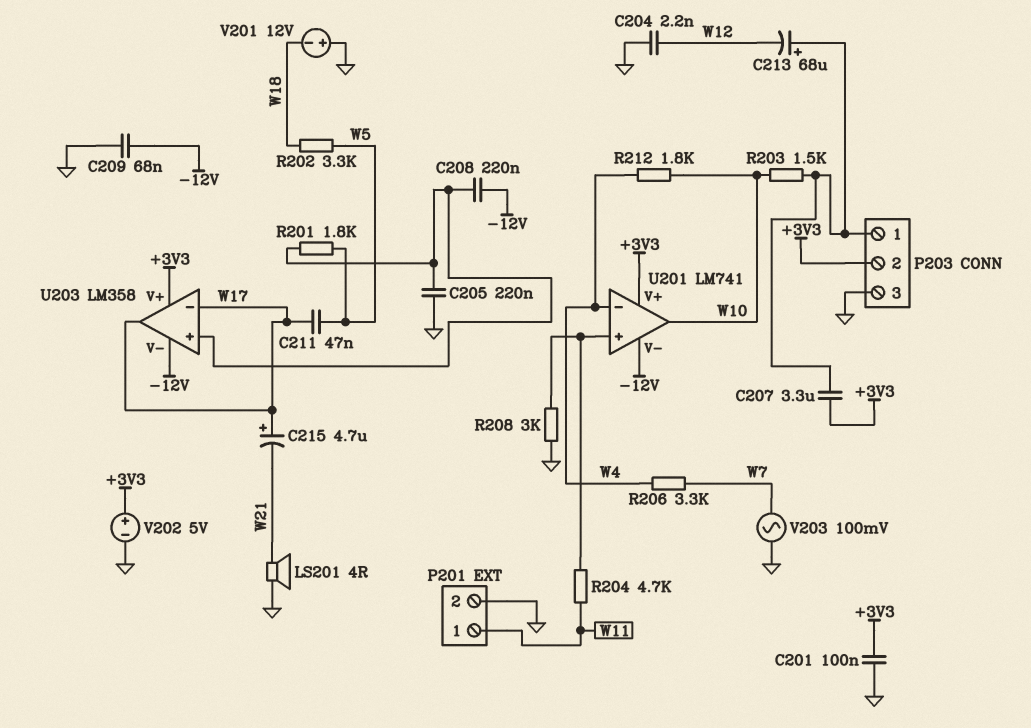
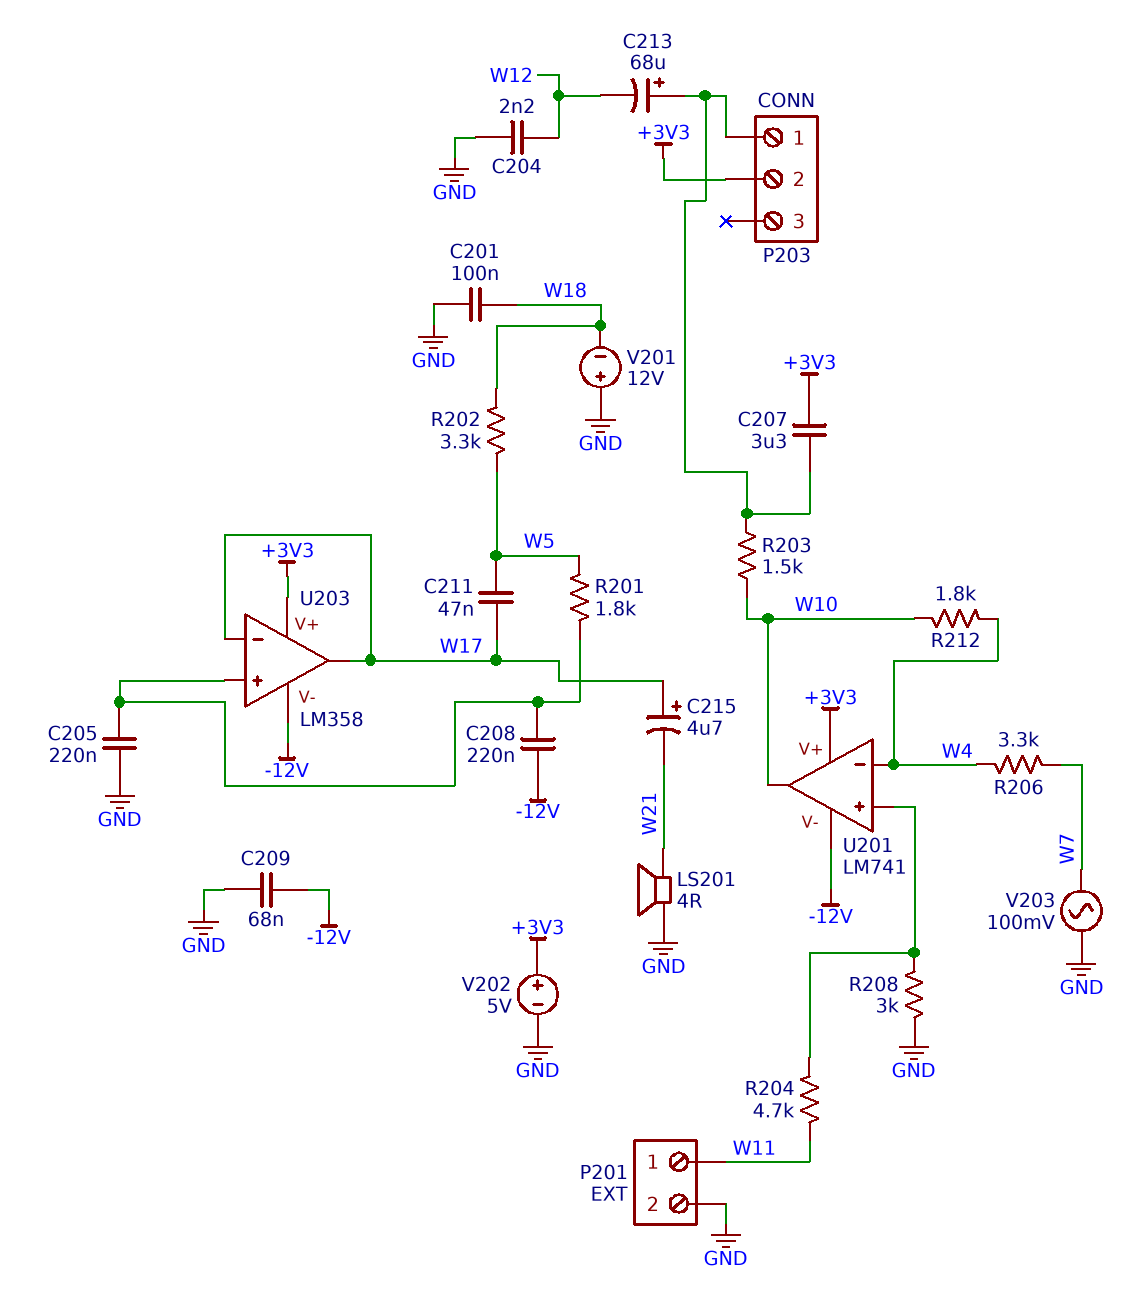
C201: 100nF (+3V3, GND) -> 100nF (GND, W18)
P203 pin 3: GND -> none

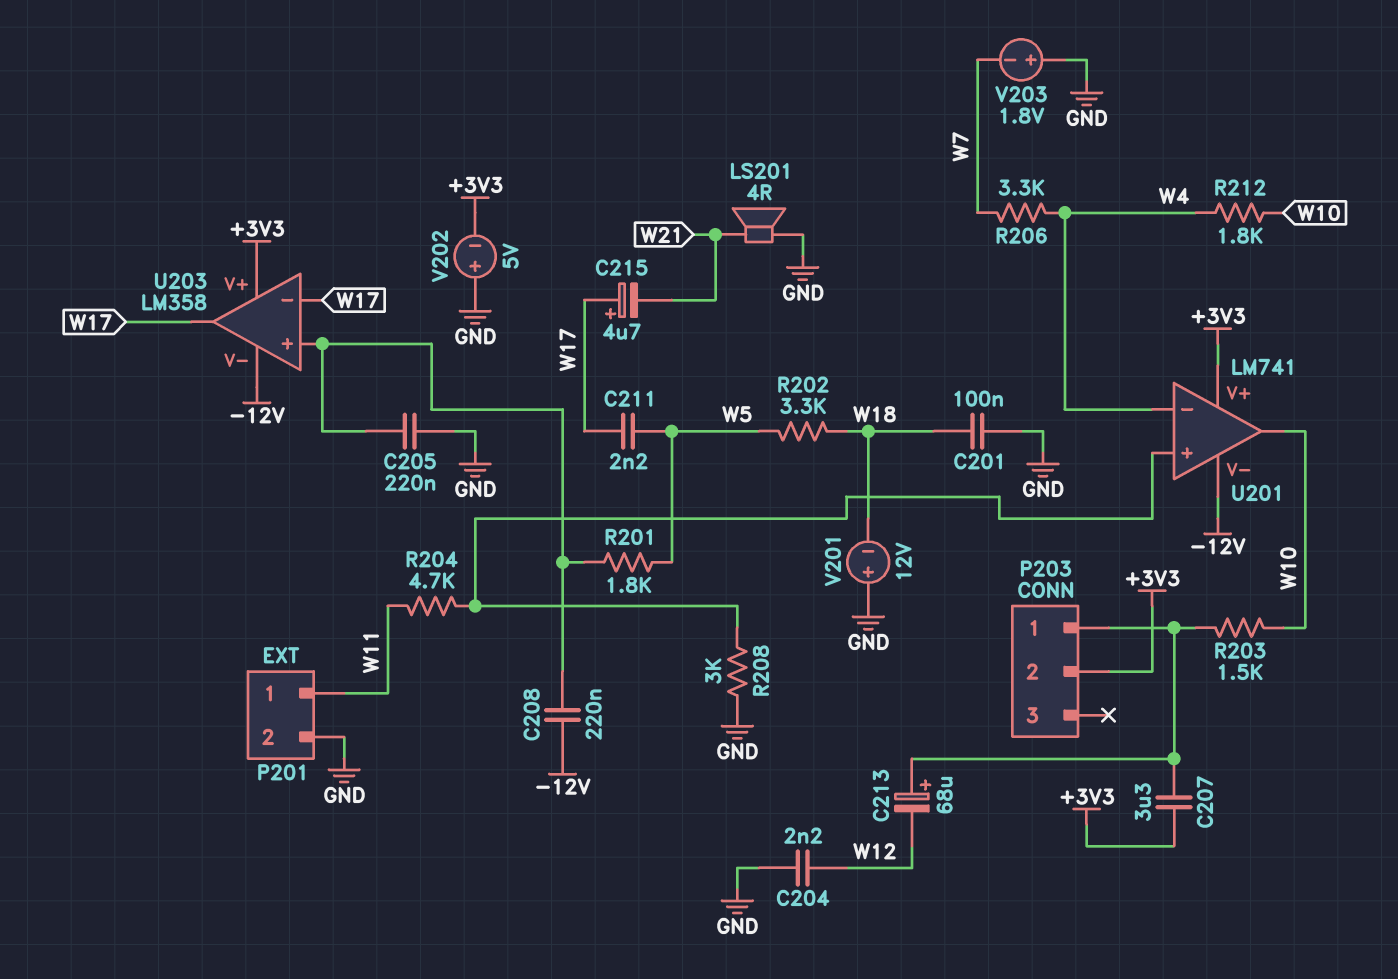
C209: 68nF (-12V, GND) -> none
C211: 47nF (W5, W17) -> 2.2nF (W5, W17)
V202: 5V (plus +3V3, minus GND) -> 5V (plus GND, minus +3V3)
V203: AC 100mV (GND, W7) -> 1.8V (plus GND, minus W7)

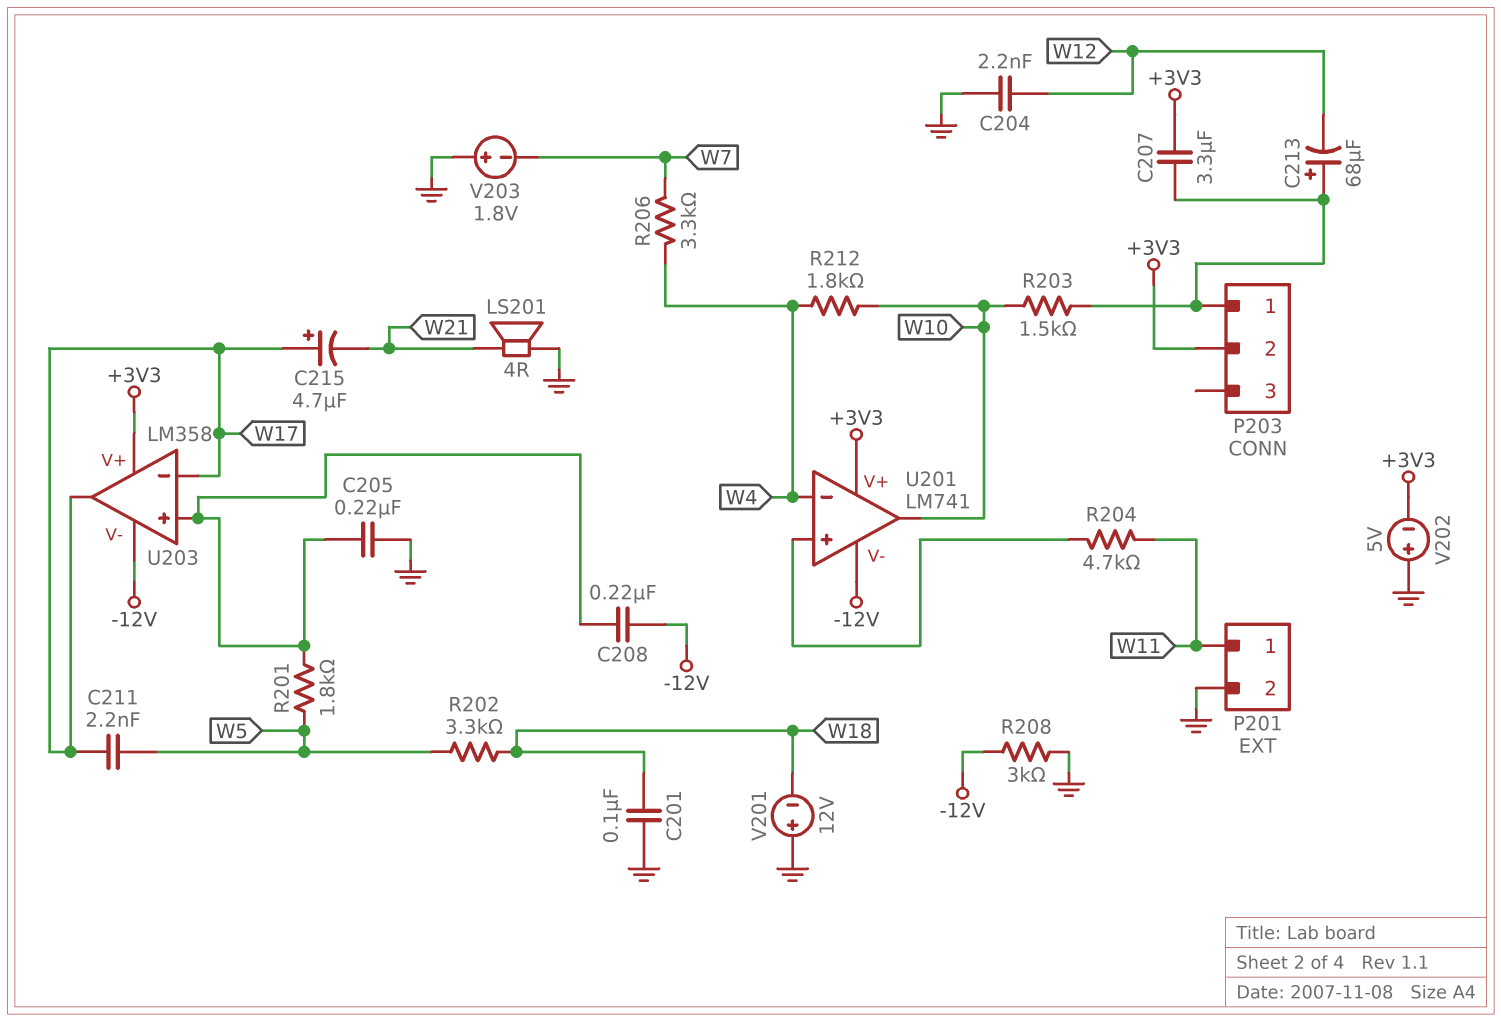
R208: 3k (GND, U201/in+) -> 3k (-12V, GND)

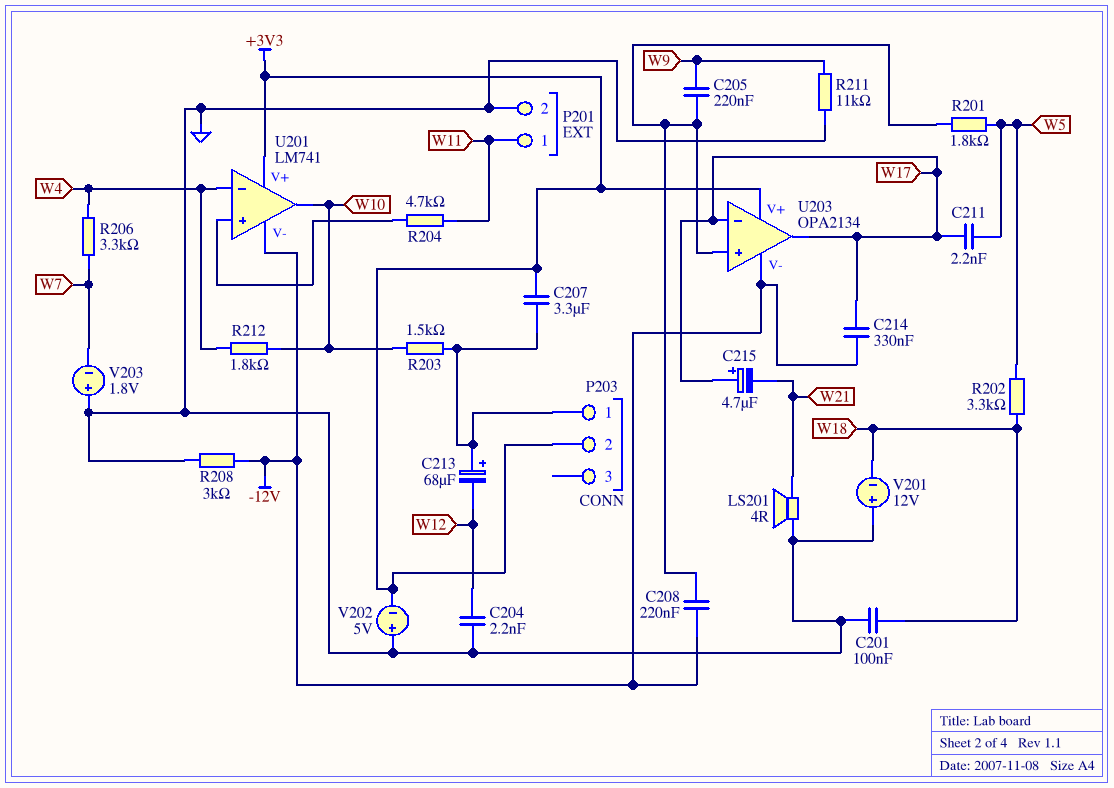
C205: 220nF (GND, U203/in+) -> 220nF (U203/in+, W9)
C214: none -> 330nF (-12V, W17)
R211: none -> 11k (GND, W9)
U203: LM358 -> OPA2134

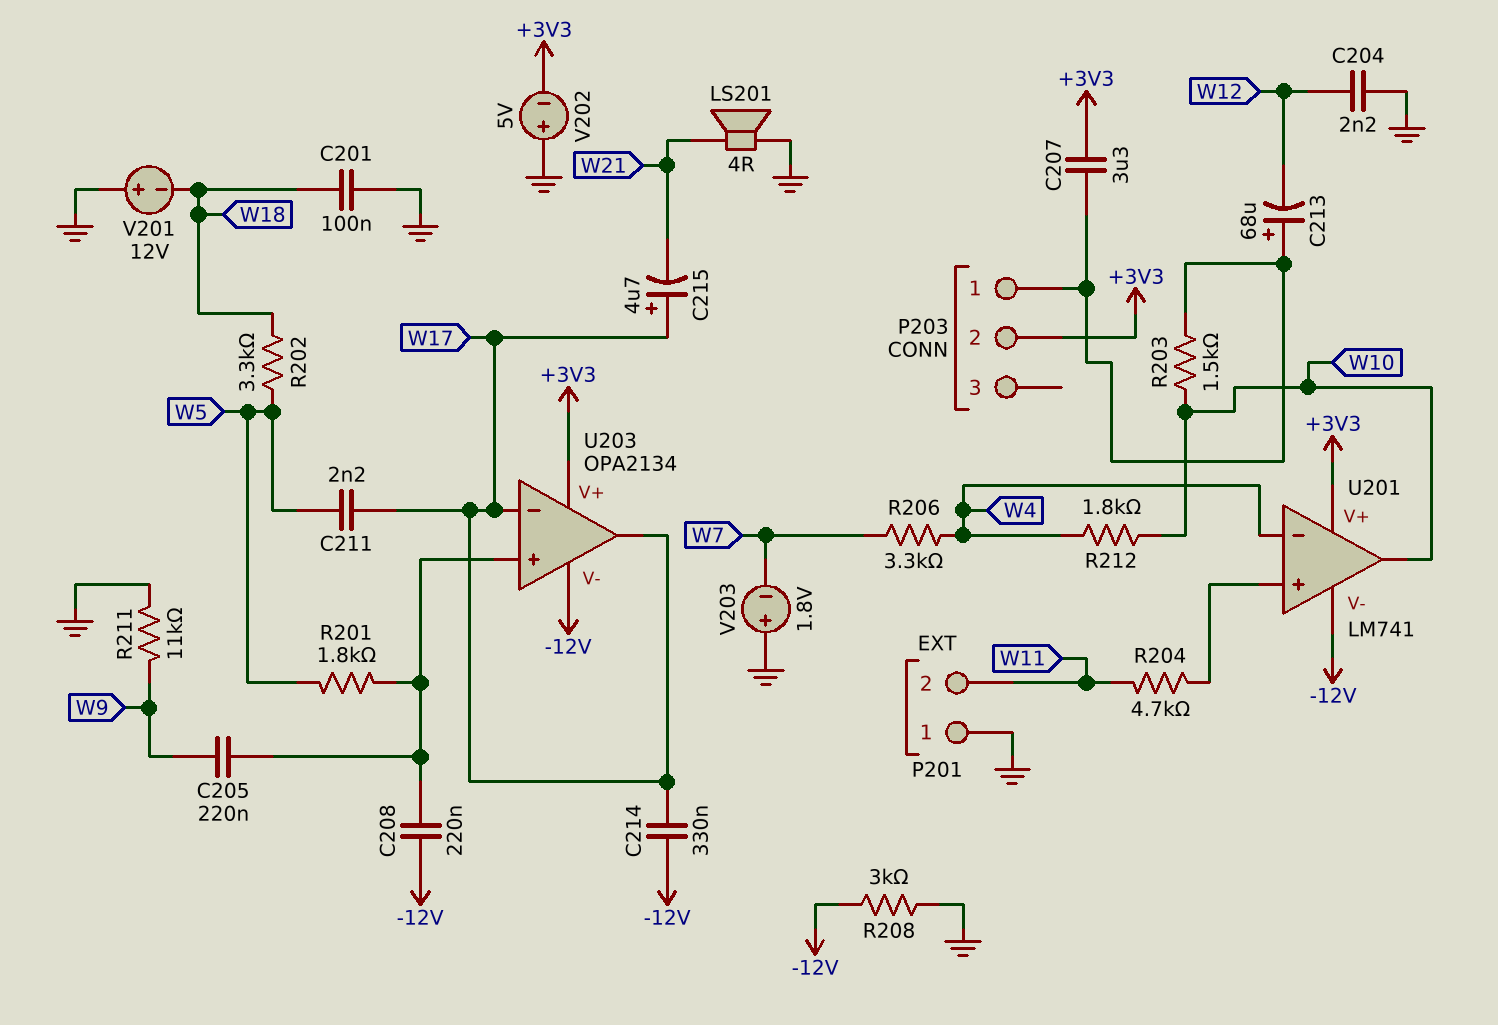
P201 pin 1: W11 -> GND
P201 pin 2: GND -> W11

